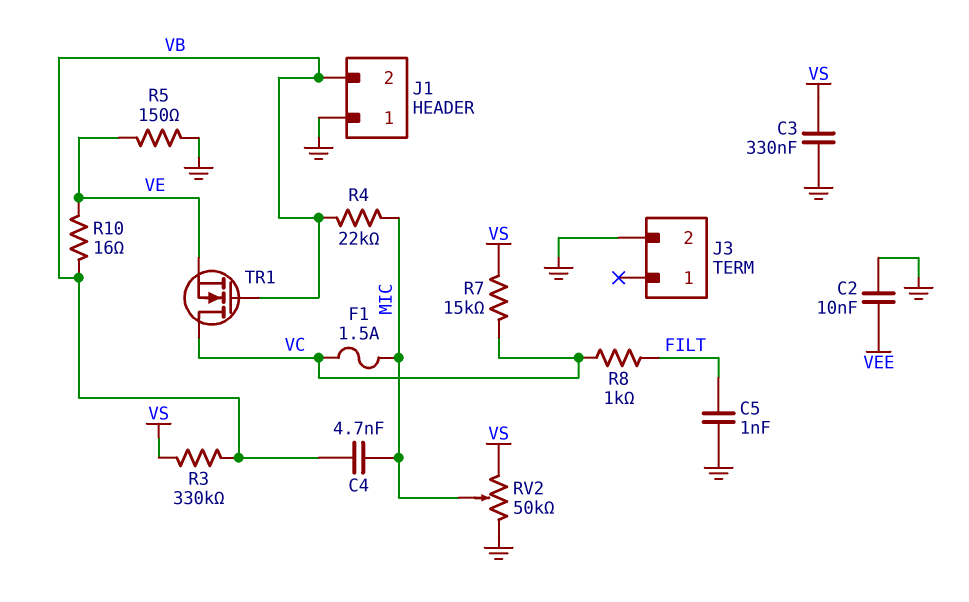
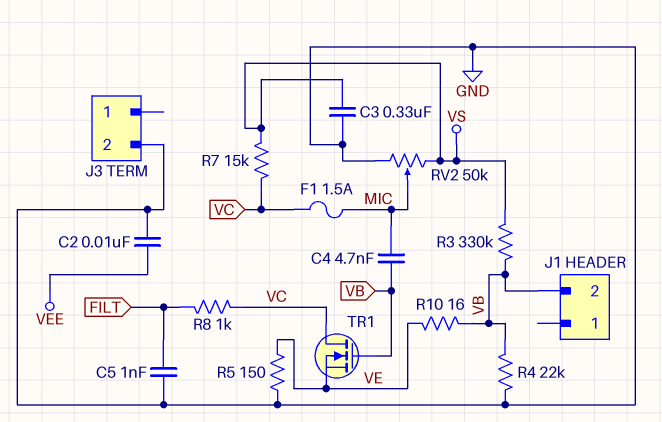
J1 pin 1: GND -> none
R4: 22k (MIC, VB) -> 22k (GND, VB)

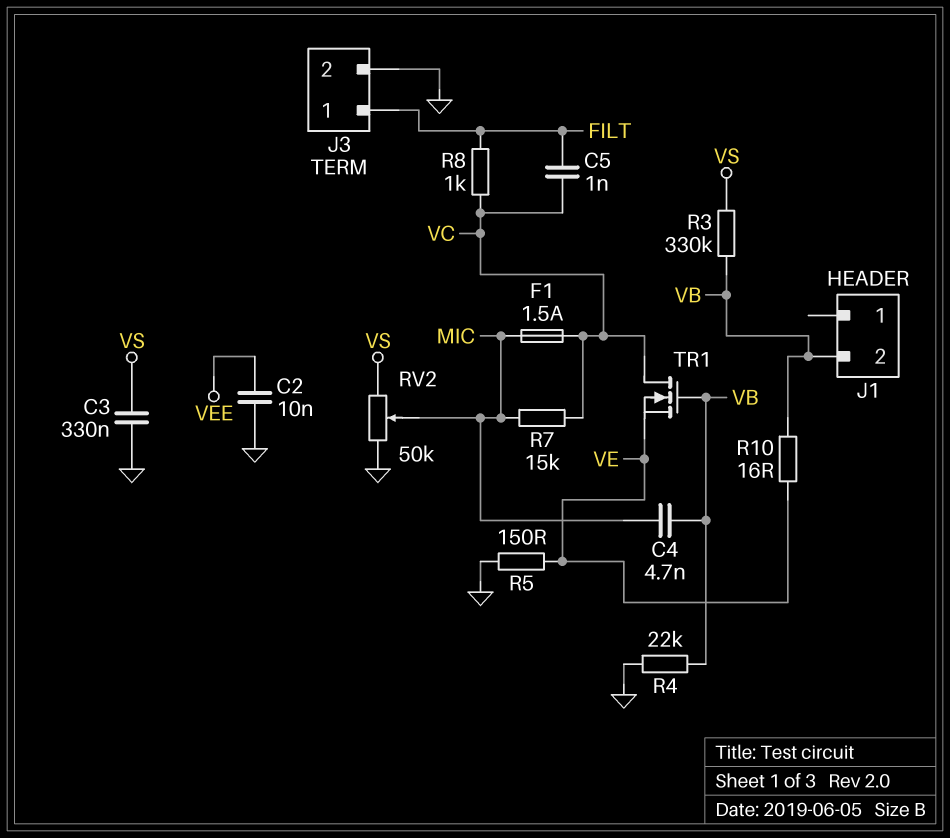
C5: 1nF (FILT, GND) -> 1nF (FILT, VC)
J3 pin 1: none -> FILT
R7: 15k (VC, VS) -> 15k (MIC, VC)

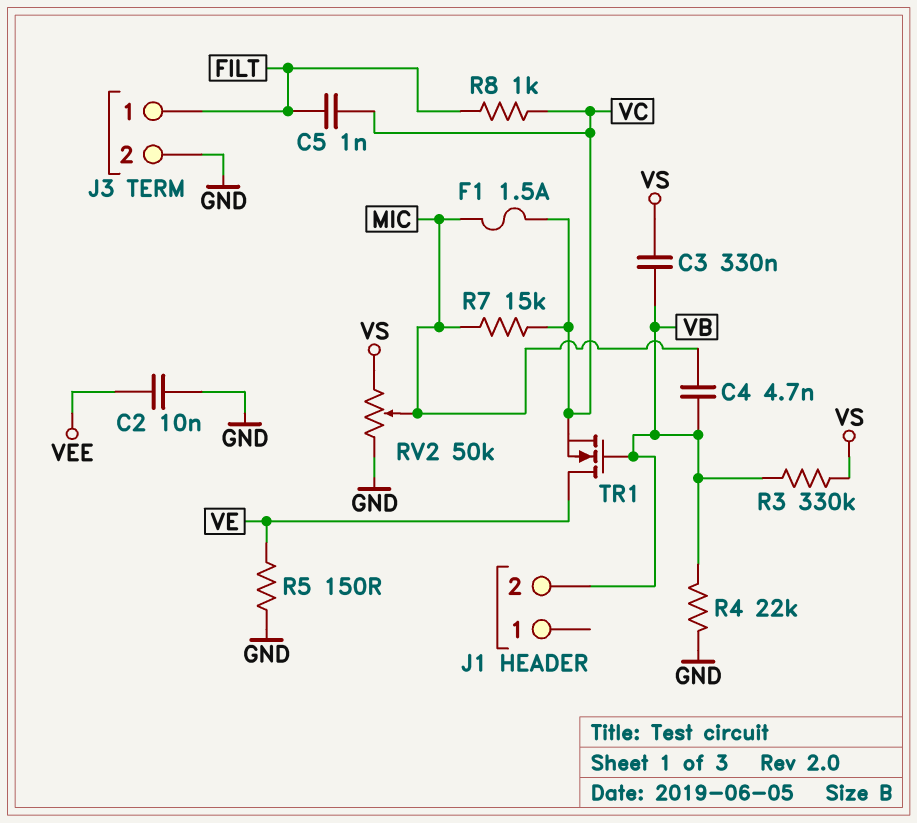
C3: 330nF (GND, VS) -> 330nF (VB, VS)
R10: 16 (VB, VE) -> none
TR1: NMOS (G VB, D VC, S VE) -> NMOS (G VB, D VE, S VC)

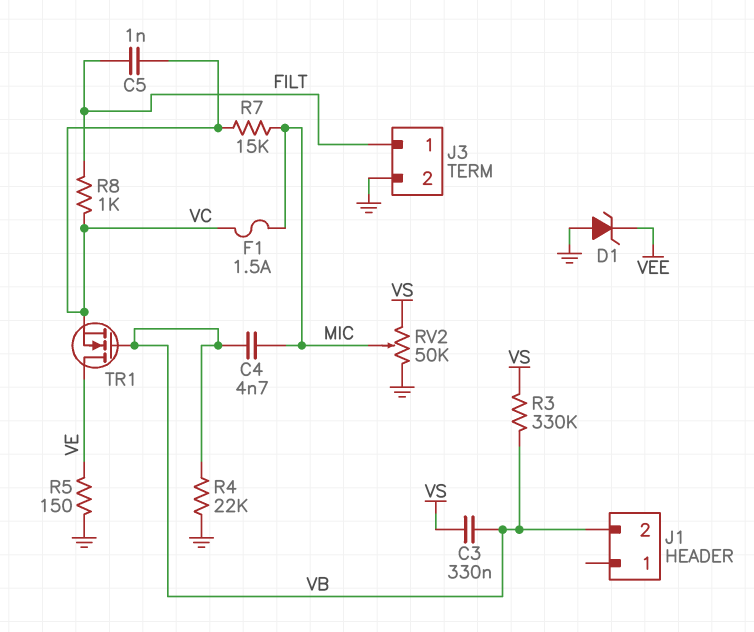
C2: 10nF (GND, VEE) -> none
D1: none -> zener (A GND, K VEE)

